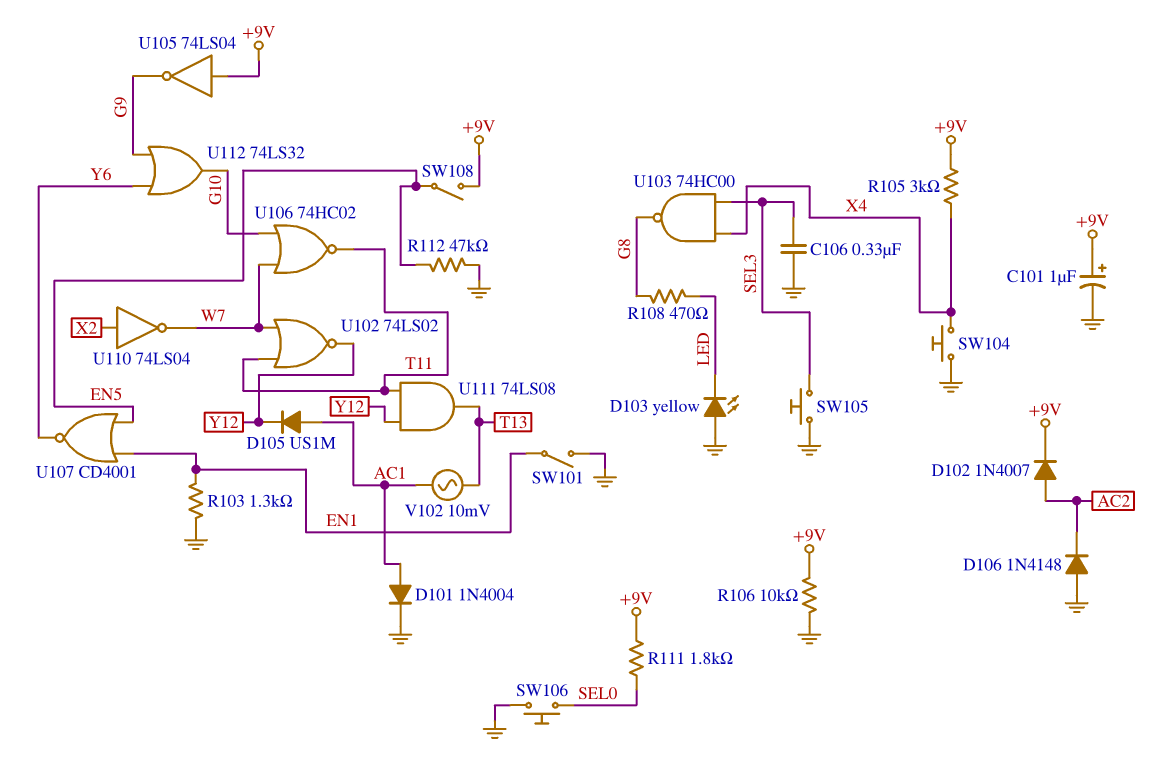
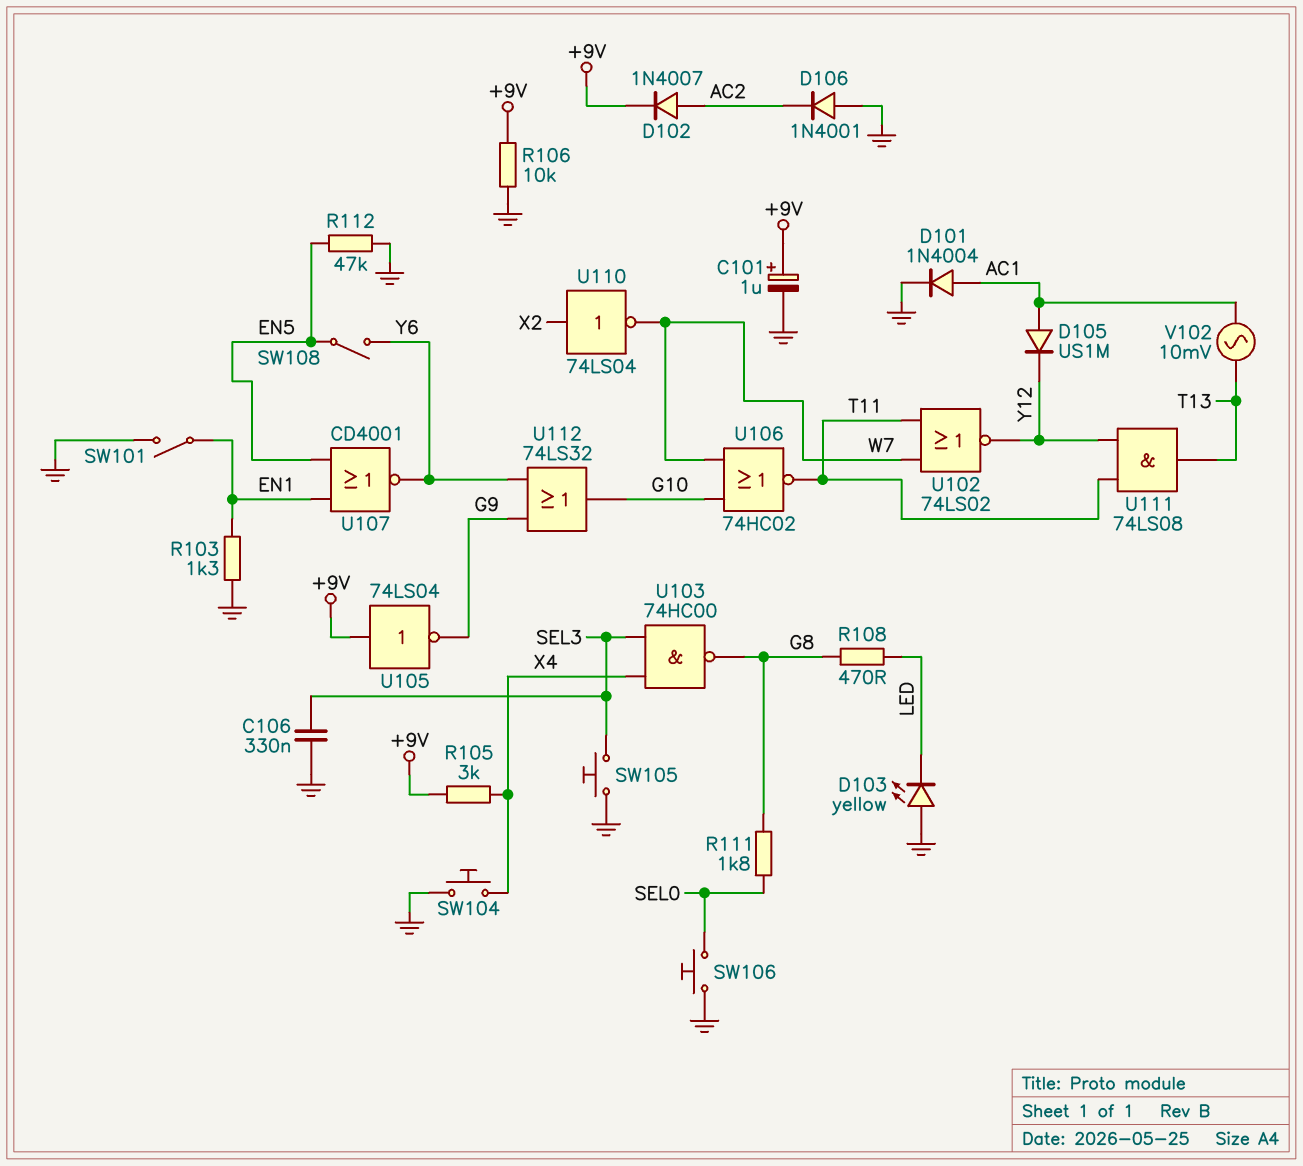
D106: diode 1N4148 (A GND, K AC2) -> diode 1N4001 (A GND, K AC2)
R111: 1.8k (+9V, SEL0) -> 1.8k (G8, SEL0)
SW108: switch (+9V, EN5) -> switch (EN5, Y6)

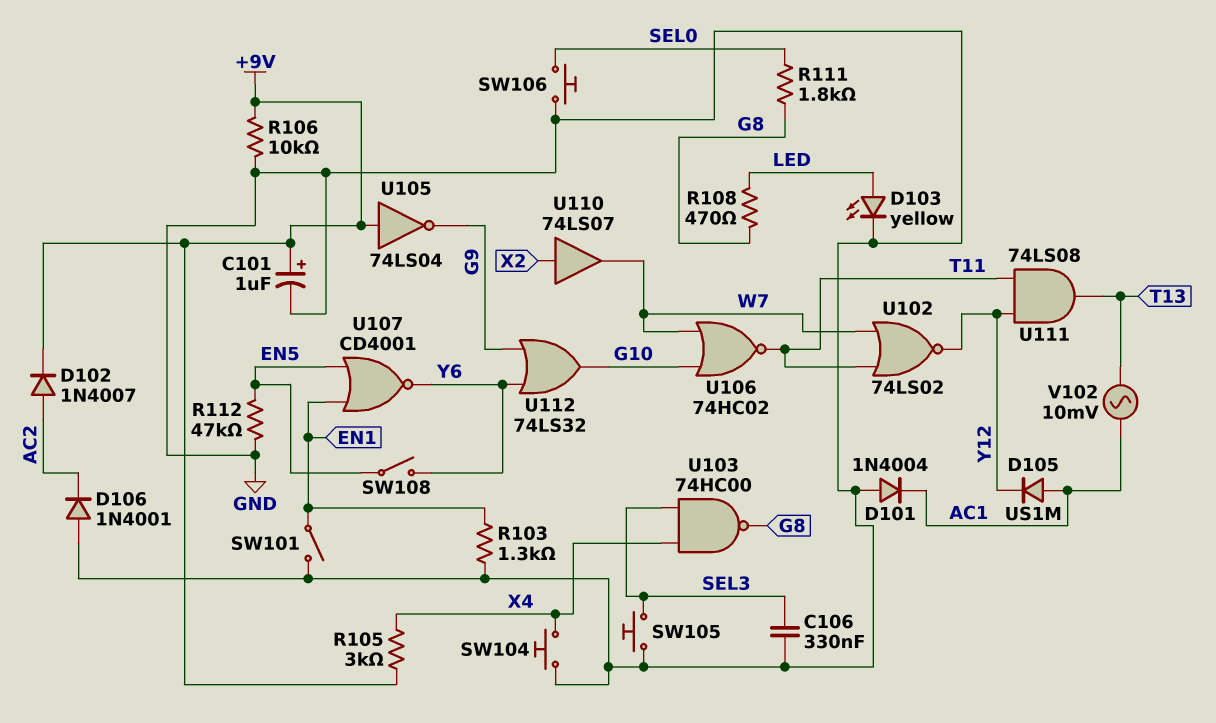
D101: diode 1N4004 (A AC1, K GND) -> diode 1N4004 (A GND, K AC1)
D103: LED yellow (A GND, K LED) -> LED yellow (A LED, K GND)
U110: NOT 74LS04 (in X2, out W7) -> buffer 74LS07 (in X2, out W7)

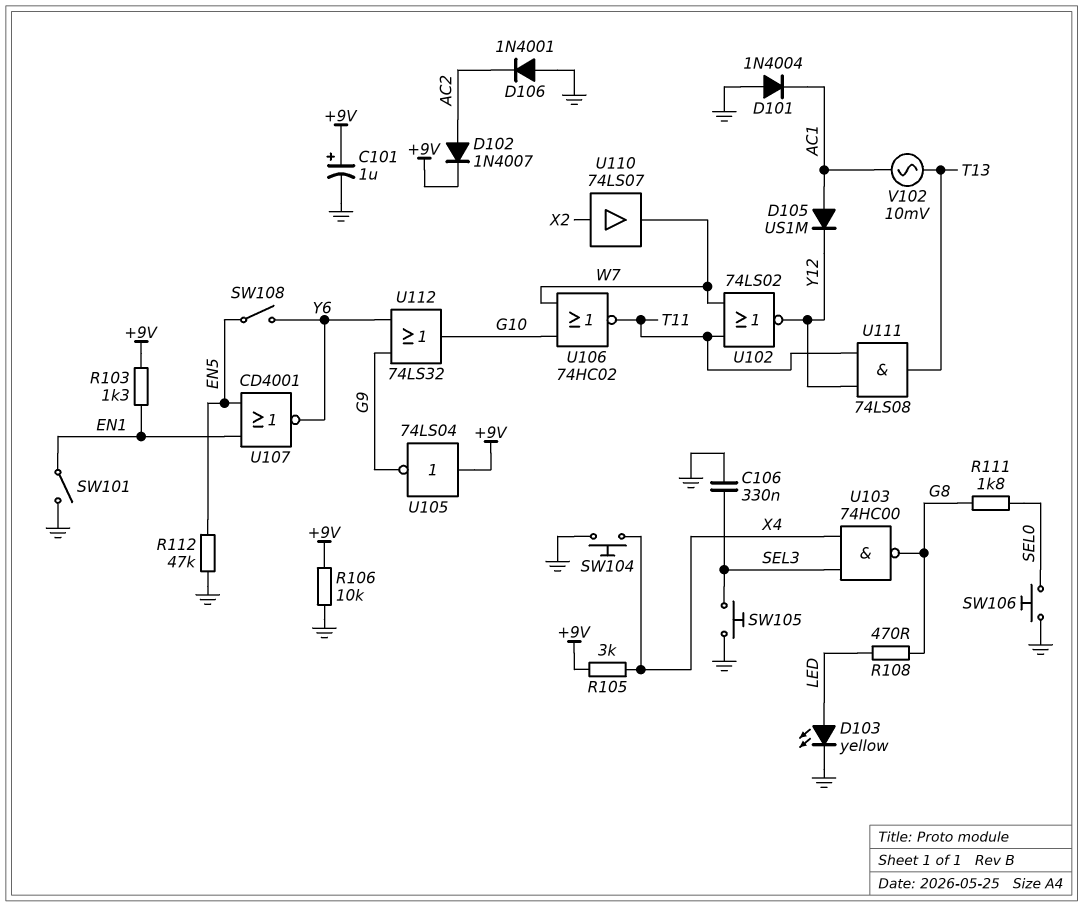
R103: 1.3k (EN1, GND) -> 1.3k (+9V, EN1)

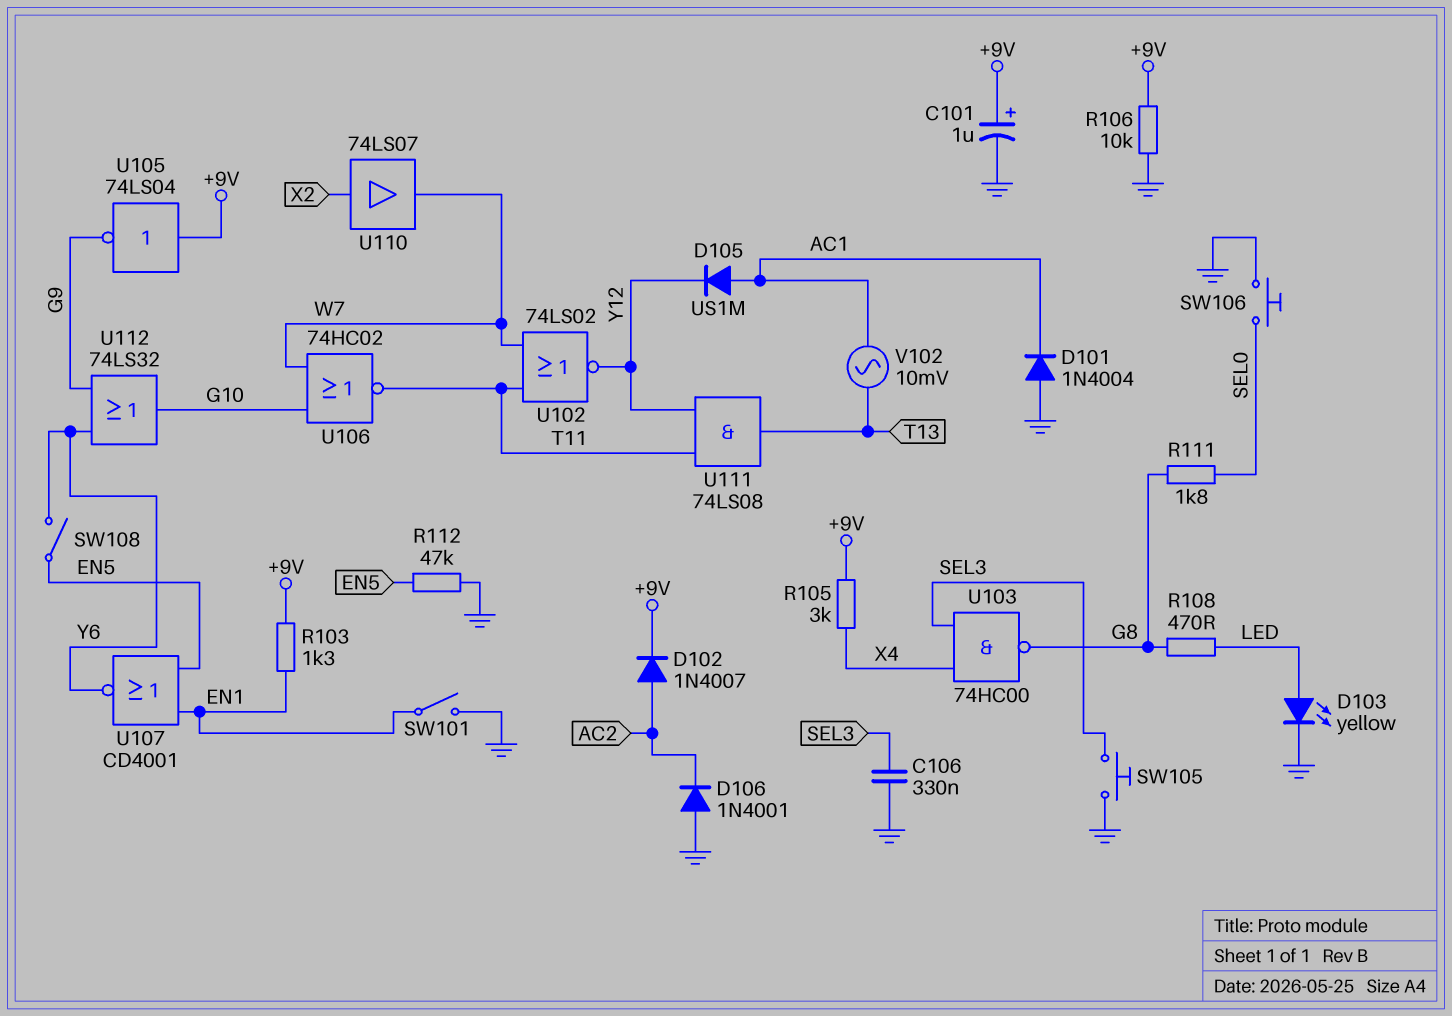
SW104: button (GND, X4) -> none

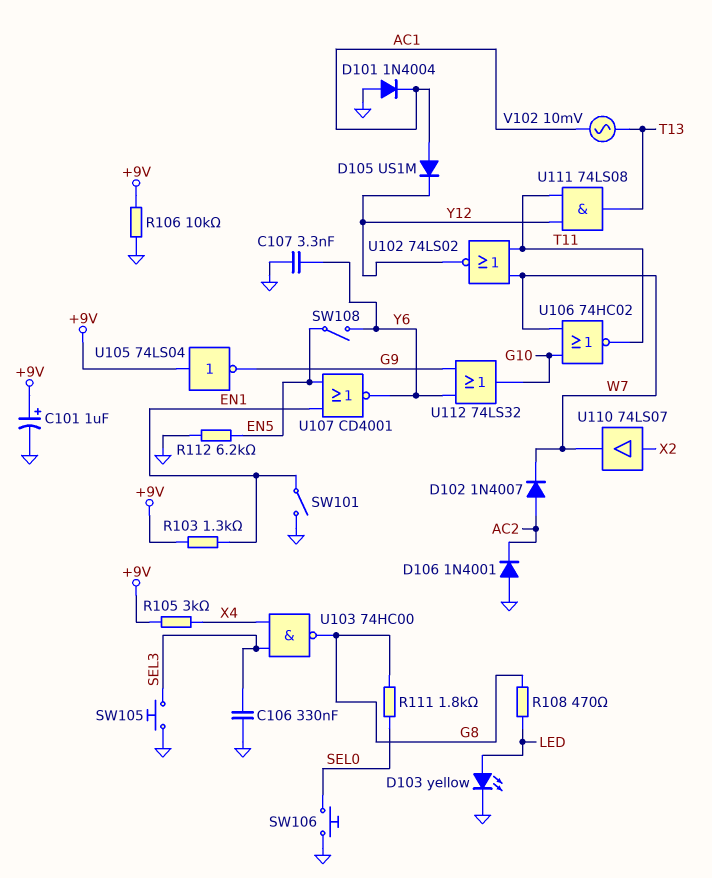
C107: none -> 3.3nF (GND, Y6)
D102: diode 1N4007 (A AC2, K +9V) -> diode 1N4007 (A AC2, K W7)
R112: 47k (EN5, GND) -> 6.2k (EN5, GND)

